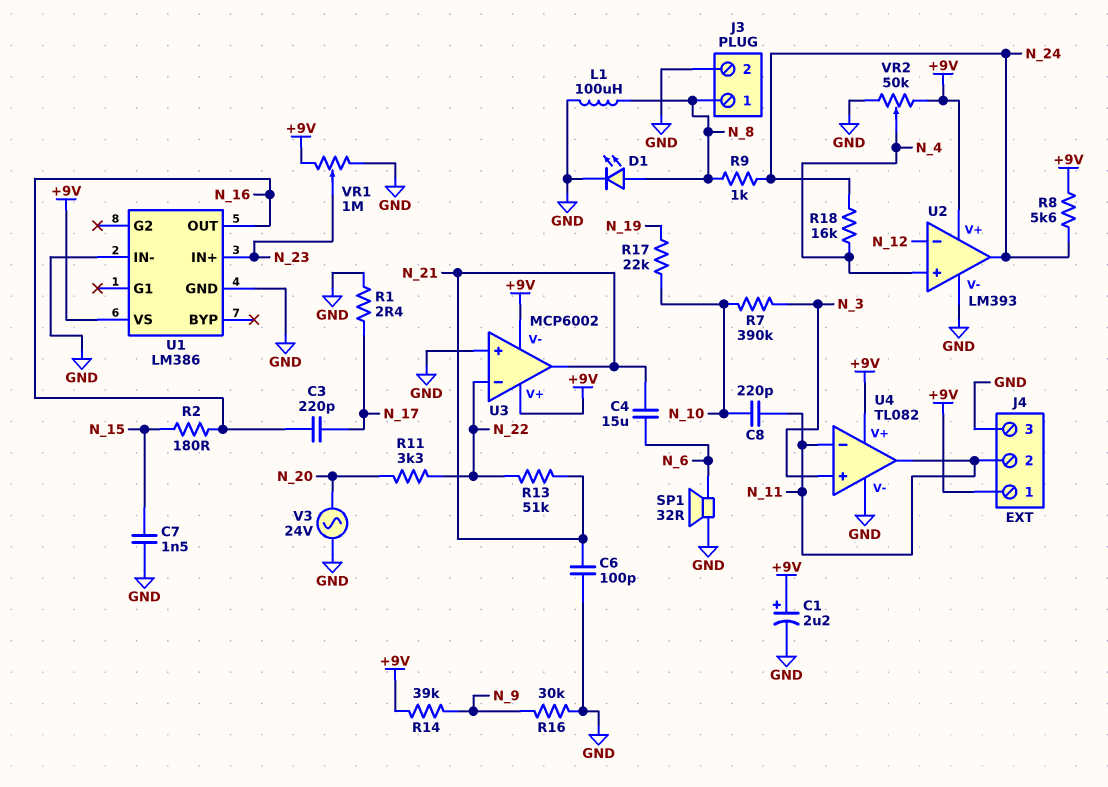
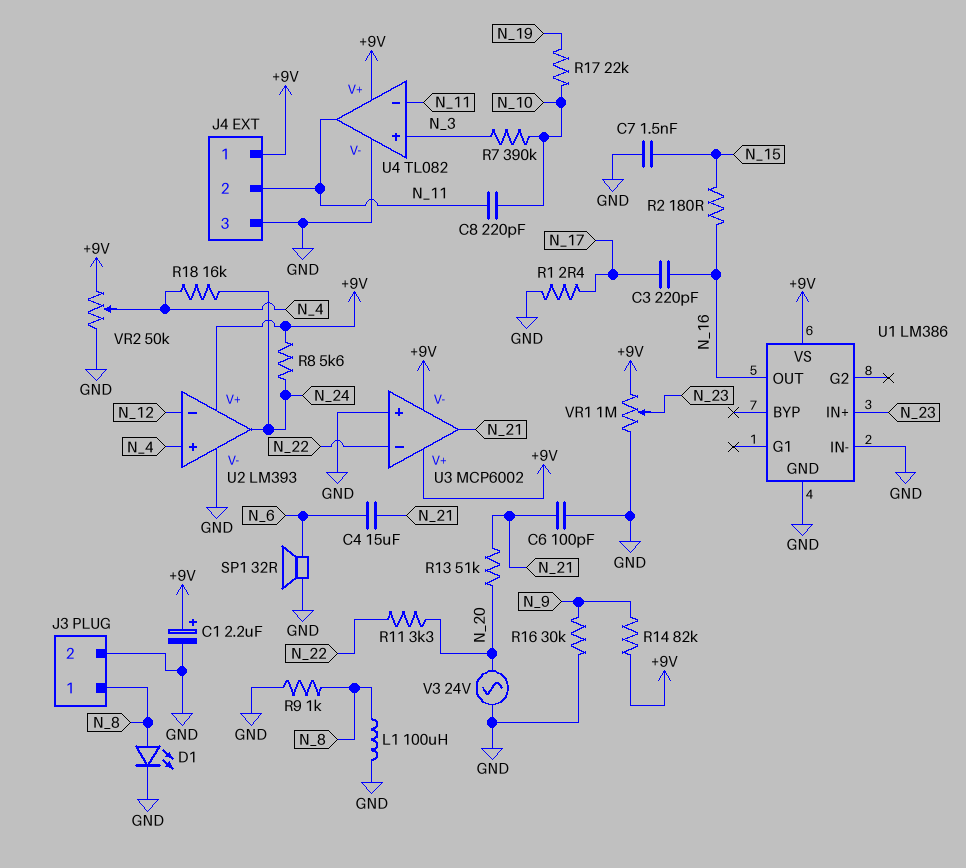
R9: 1k (N_8, N_24) -> 1k (GND, N_8)
R13: 51k (N_21, N_22) -> 51k (N_20, N_21)
R14: 39k (+9V, N_9) -> 82k (+9V, N_9)

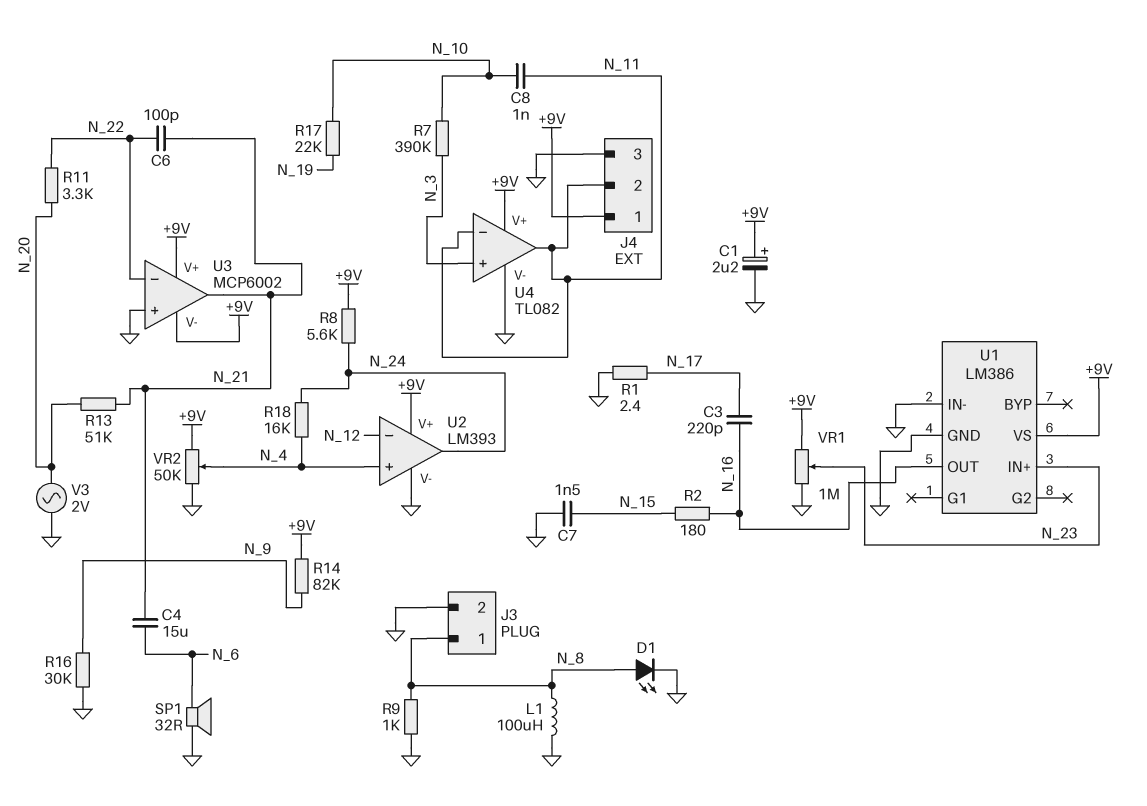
C6: 100pF (GND, N_21) -> 100pF (N_21, N_22)
C8: 220pF (N_10, N_11) -> 1nF (N_10, N_11)
V3: AC 24V (GND, N_20) -> AC 2V (GND, N_20)

